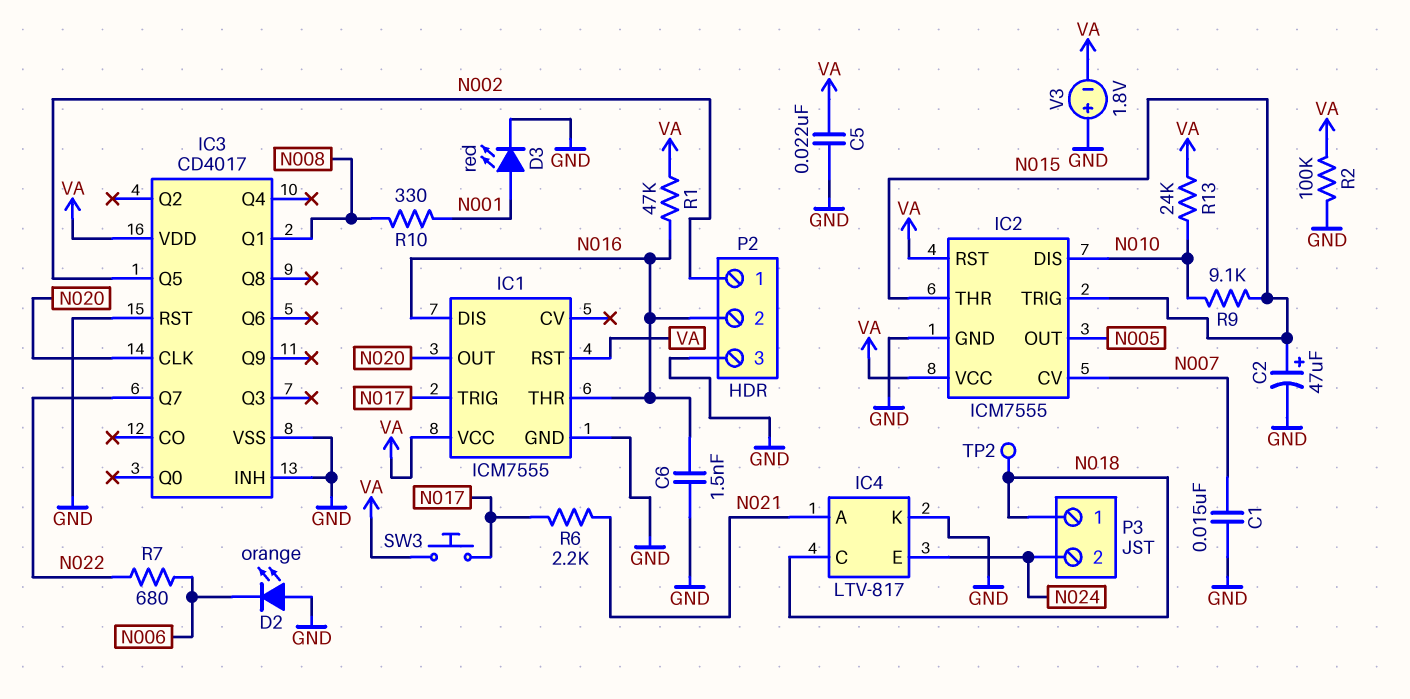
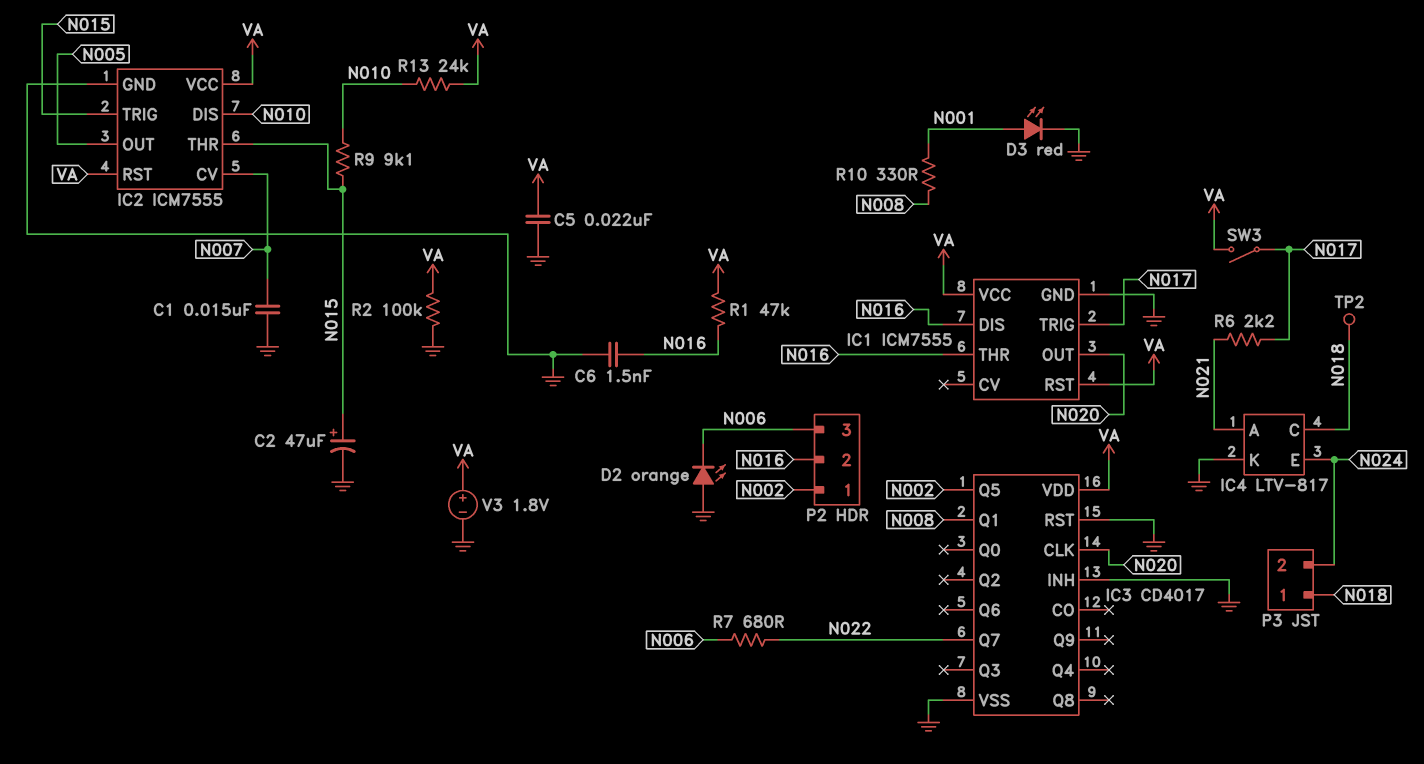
P2 pin 3: GND -> N006
SW3: button (N017, VA) -> switch (N017, VA)
V3: 1.8V (plus GND, minus VA) -> 1.8V (plus VA, minus GND)

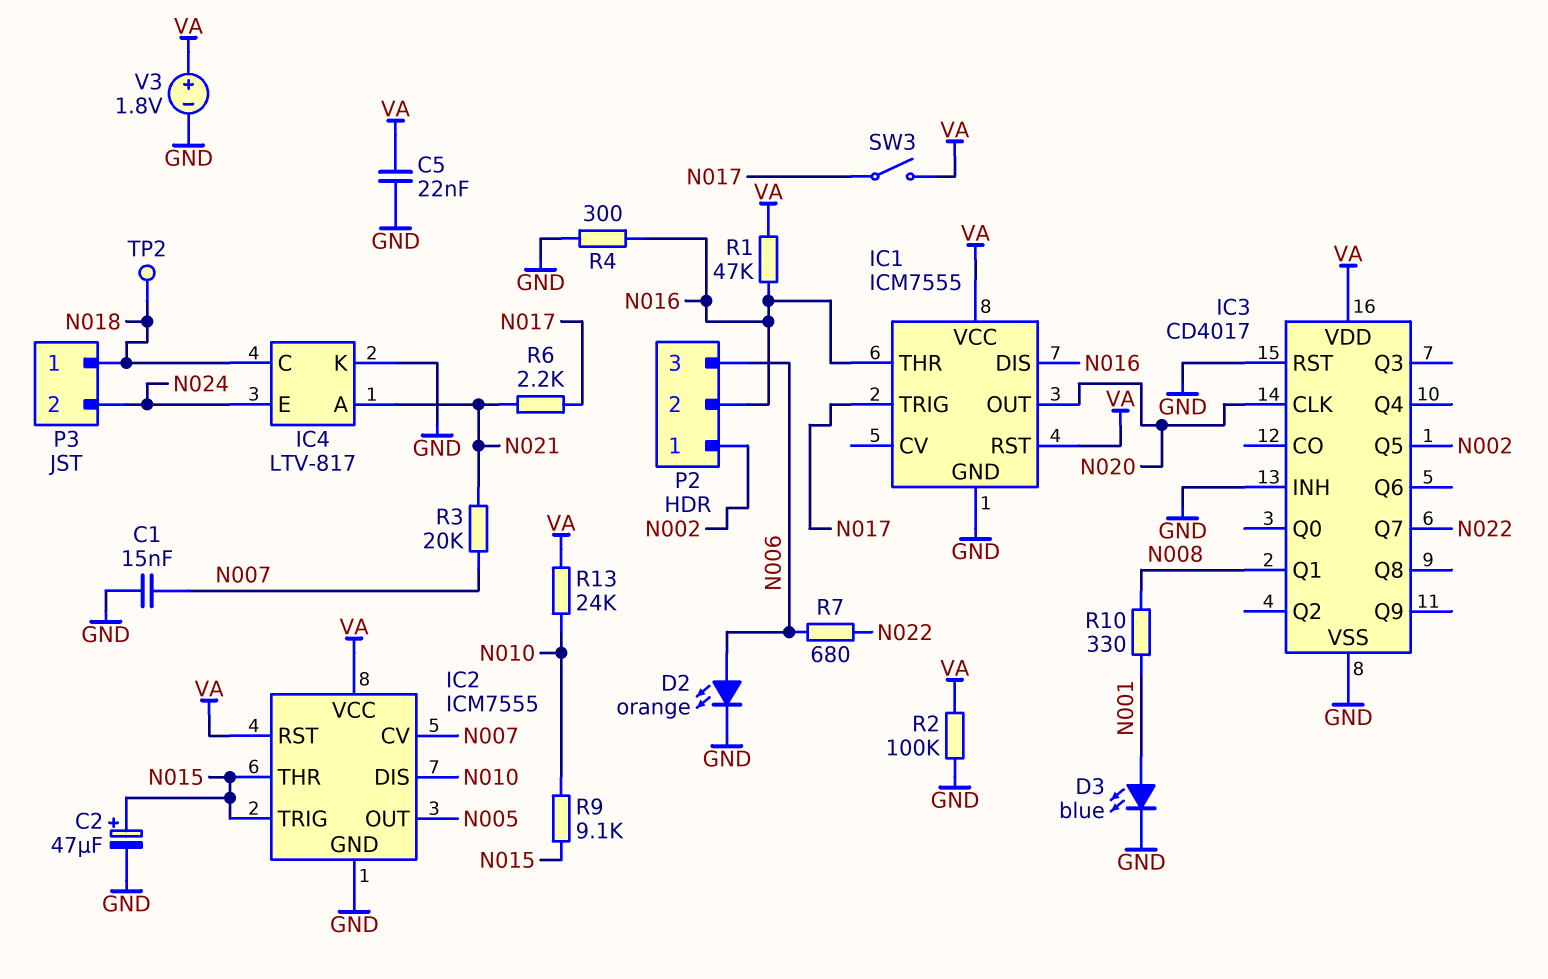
C6: 1.5nF (GND, N016) -> none
D2: LED orange (A GND, K N006) -> LED orange (A N006, K GND)
D3: LED red (A N001, K GND) -> LED blue (A N001, K GND)
R3: none -> 20k (N007, N021)
R4: none -> 300 (GND, N016)

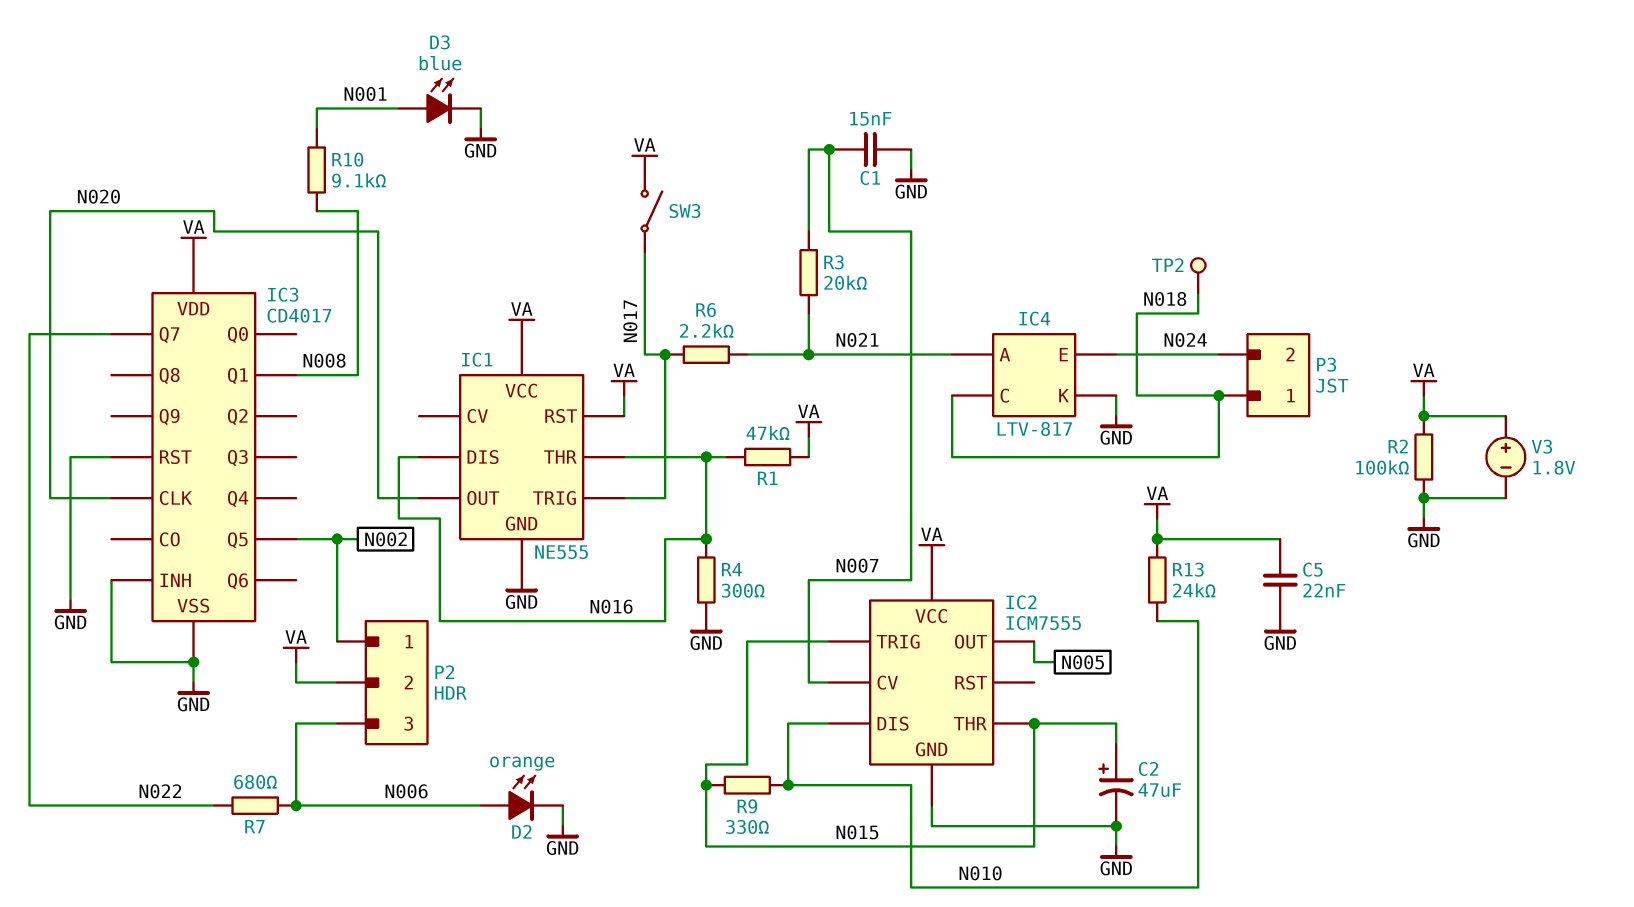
IC1: ICM7555 -> NE555
IC2 pin RST: VA -> none
P2 pin 2: N016 -> VA
R9: 9.1k (N010, N015) -> 330 (N010, N015)
R10: 330 (N001, N008) -> 9.1k (N001, N008)

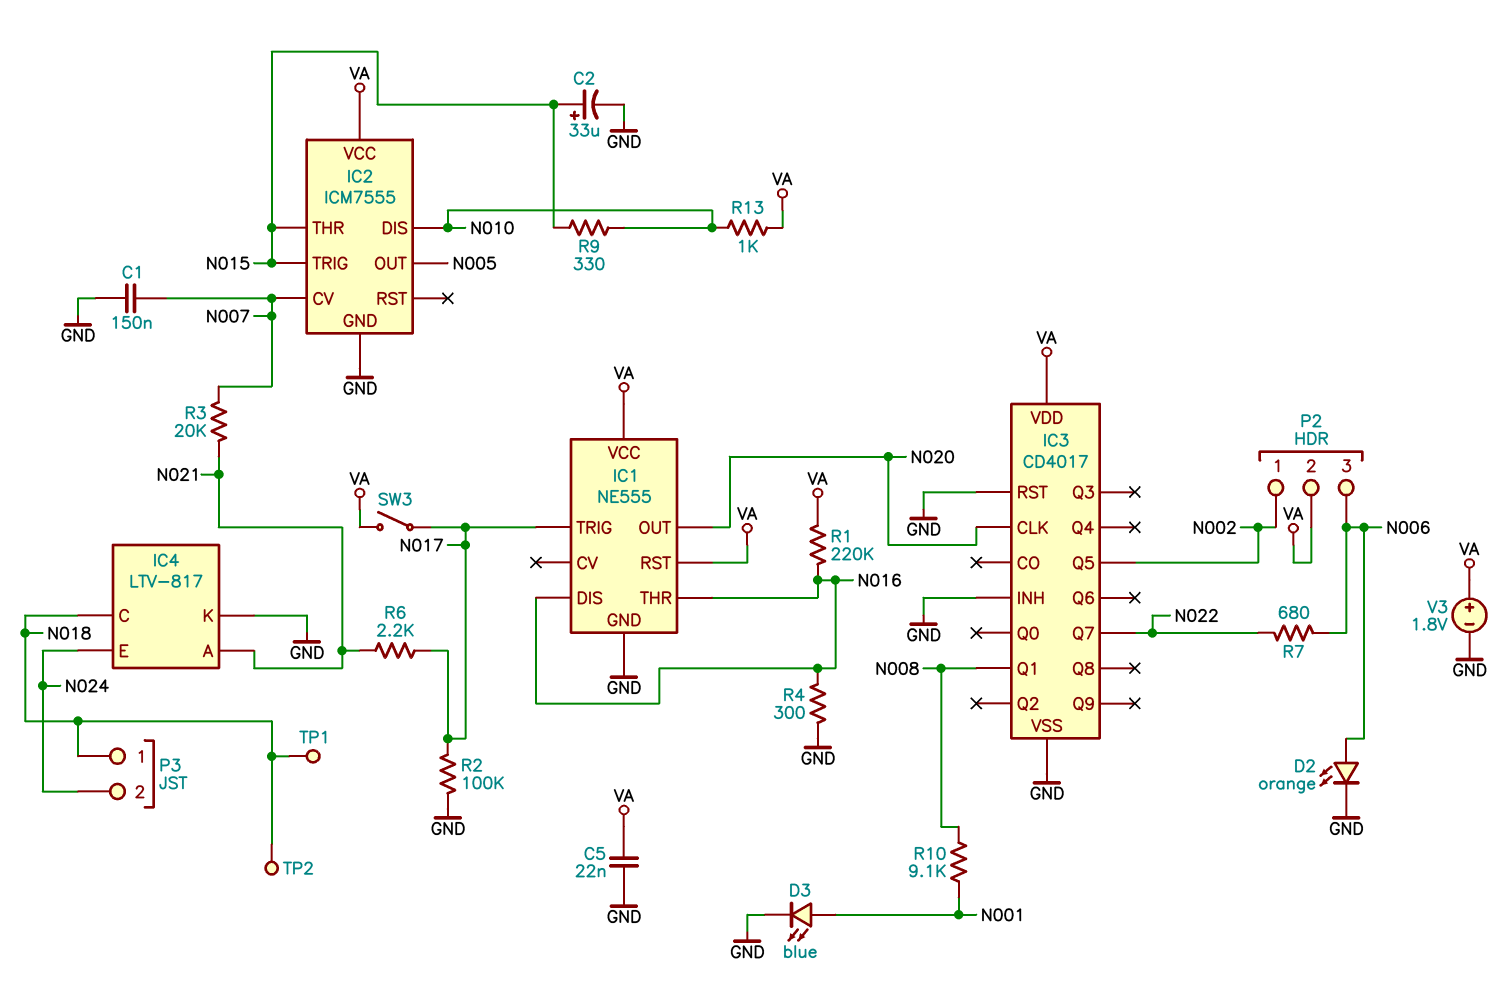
C1: 15nF (GND, N007) -> 150nF (GND, N007)
C2: 47uF (plus N015, minus GND) -> 33uF (plus N015, minus GND)
R1: 47k (N016, VA) -> 220k (N016, VA)
R2: 100k (GND, VA) -> 100k (GND, N017)
R13: 24k (N010, VA) -> 1k (N010, VA)
TP1: none -> test point (N018)

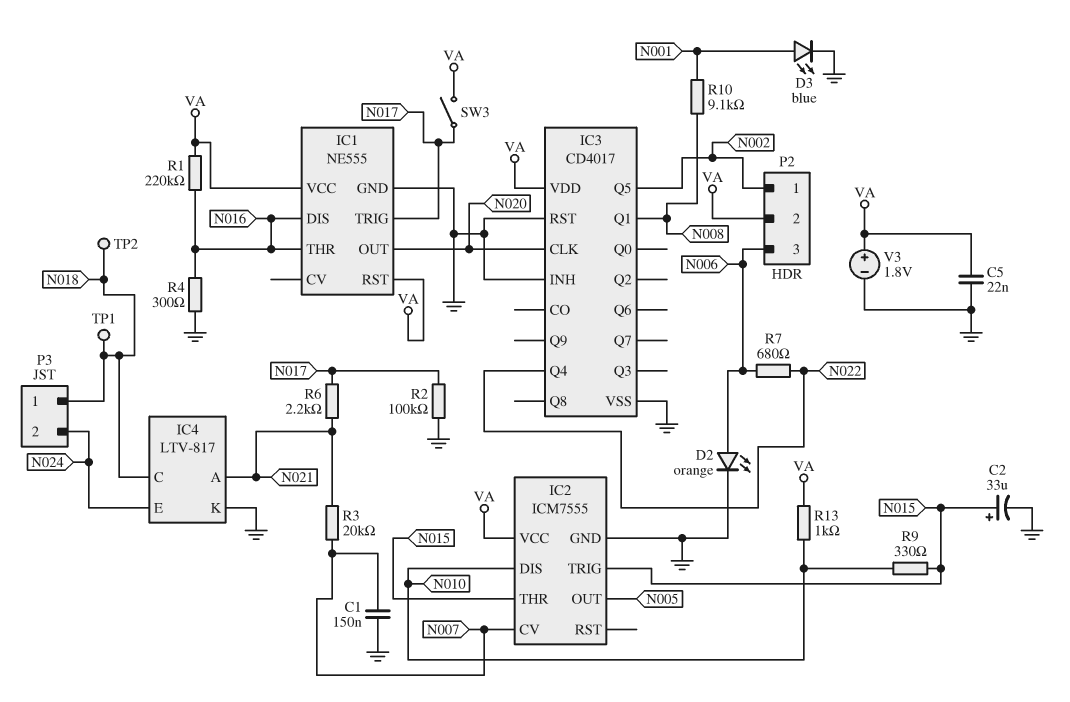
IC3 pin Q4: none -> N022
IC3 pin Q7: N022 -> none

